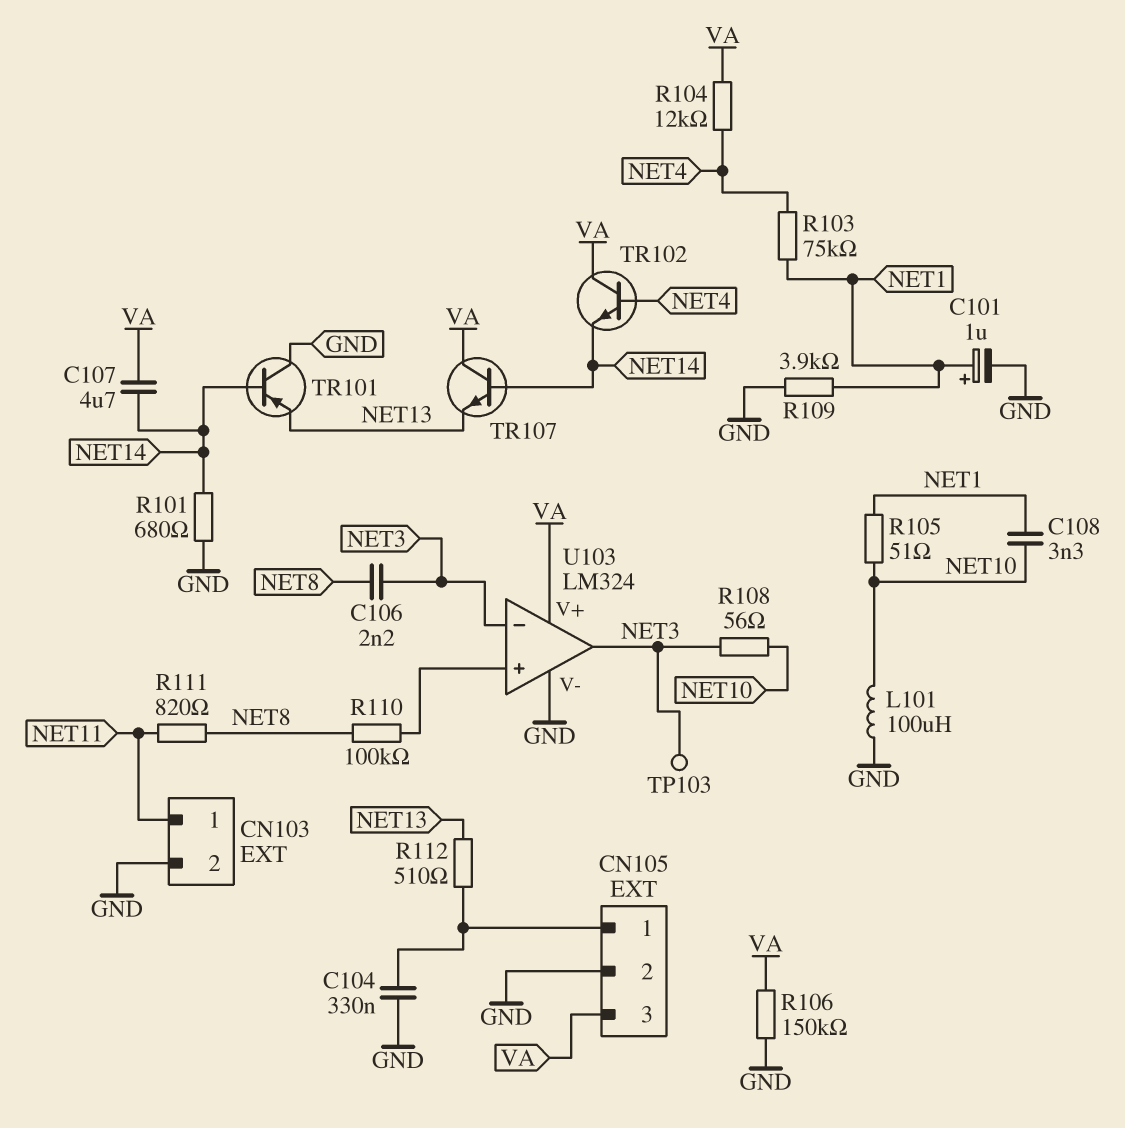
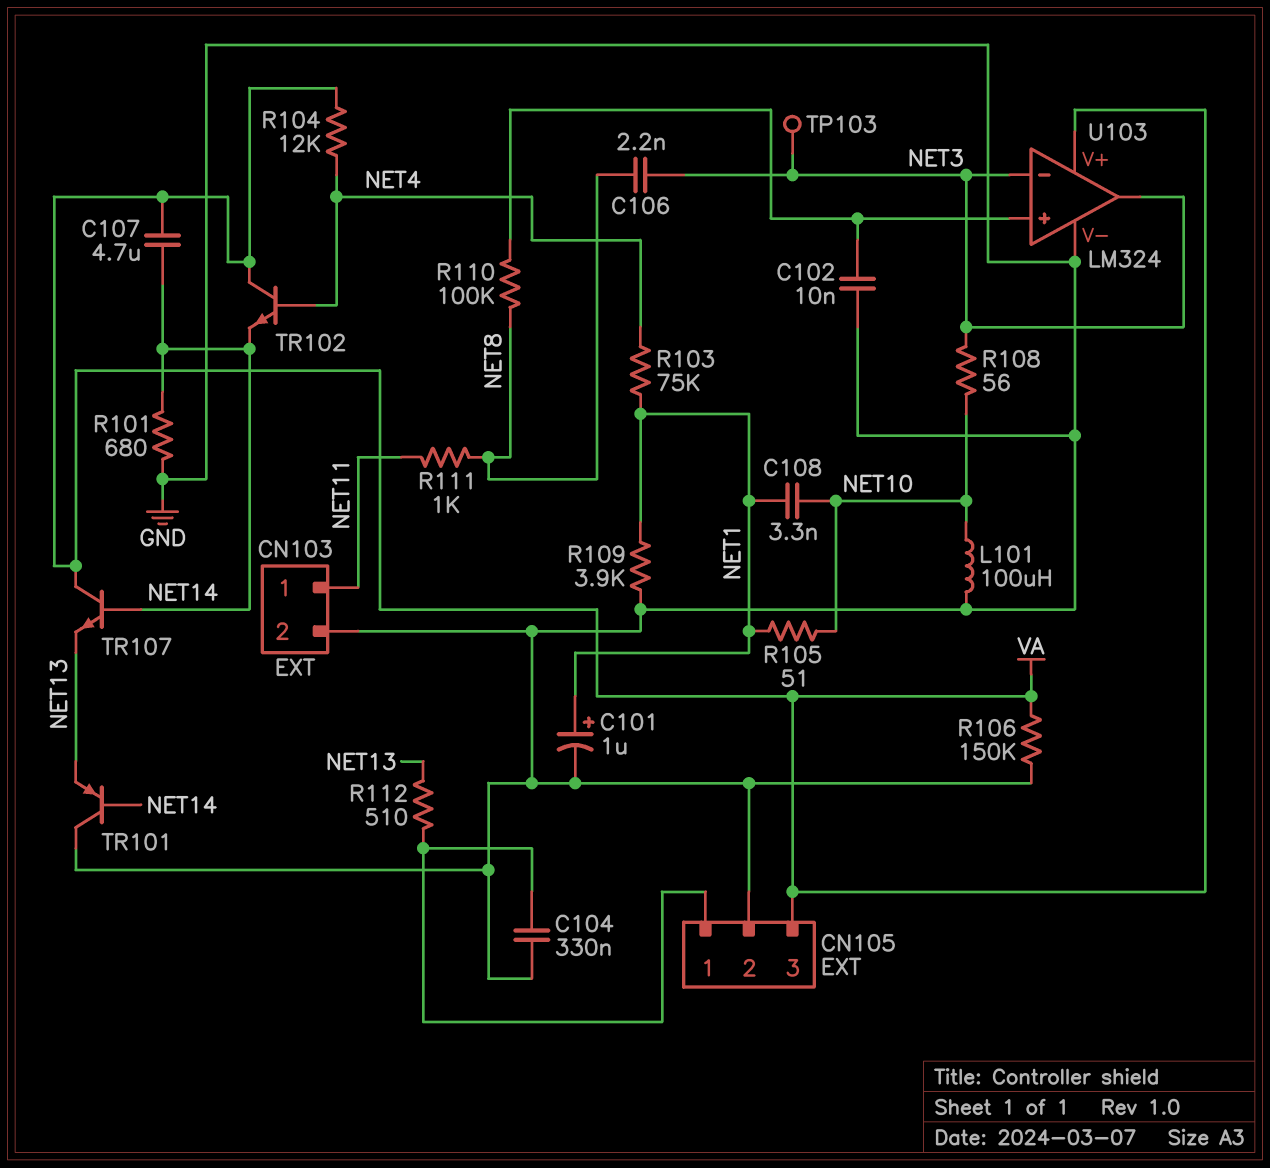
C102: none -> 10nF (GND, U103/in+)
R111: 820 (NET8, NET11) -> 1k (NET8, NET11)

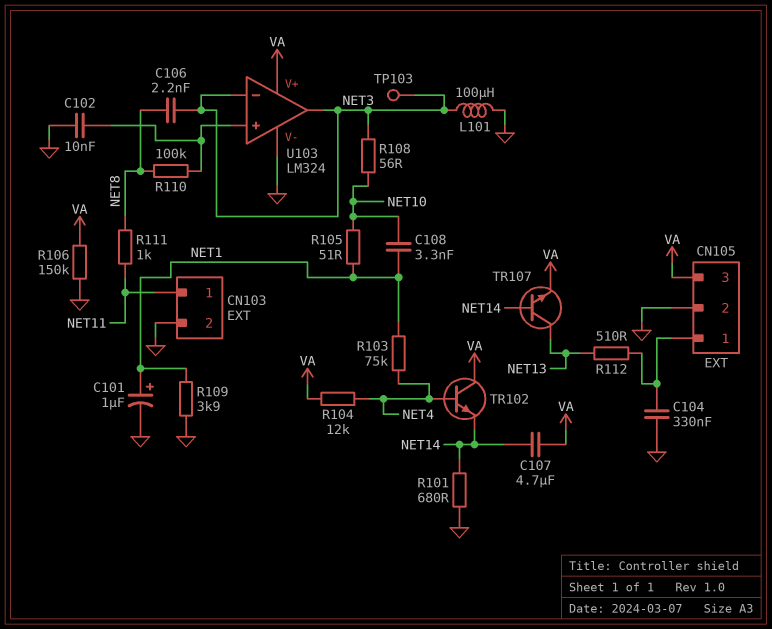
L101: 100uH (GND, NET10) -> 100uH (GND, NET3)
TR101: PNP (B NET14, C GND, E NET13) -> none
TR107: NPN (B NET14, C VA, E NET13) -> NPN (B NET14, C NET13, E VA)

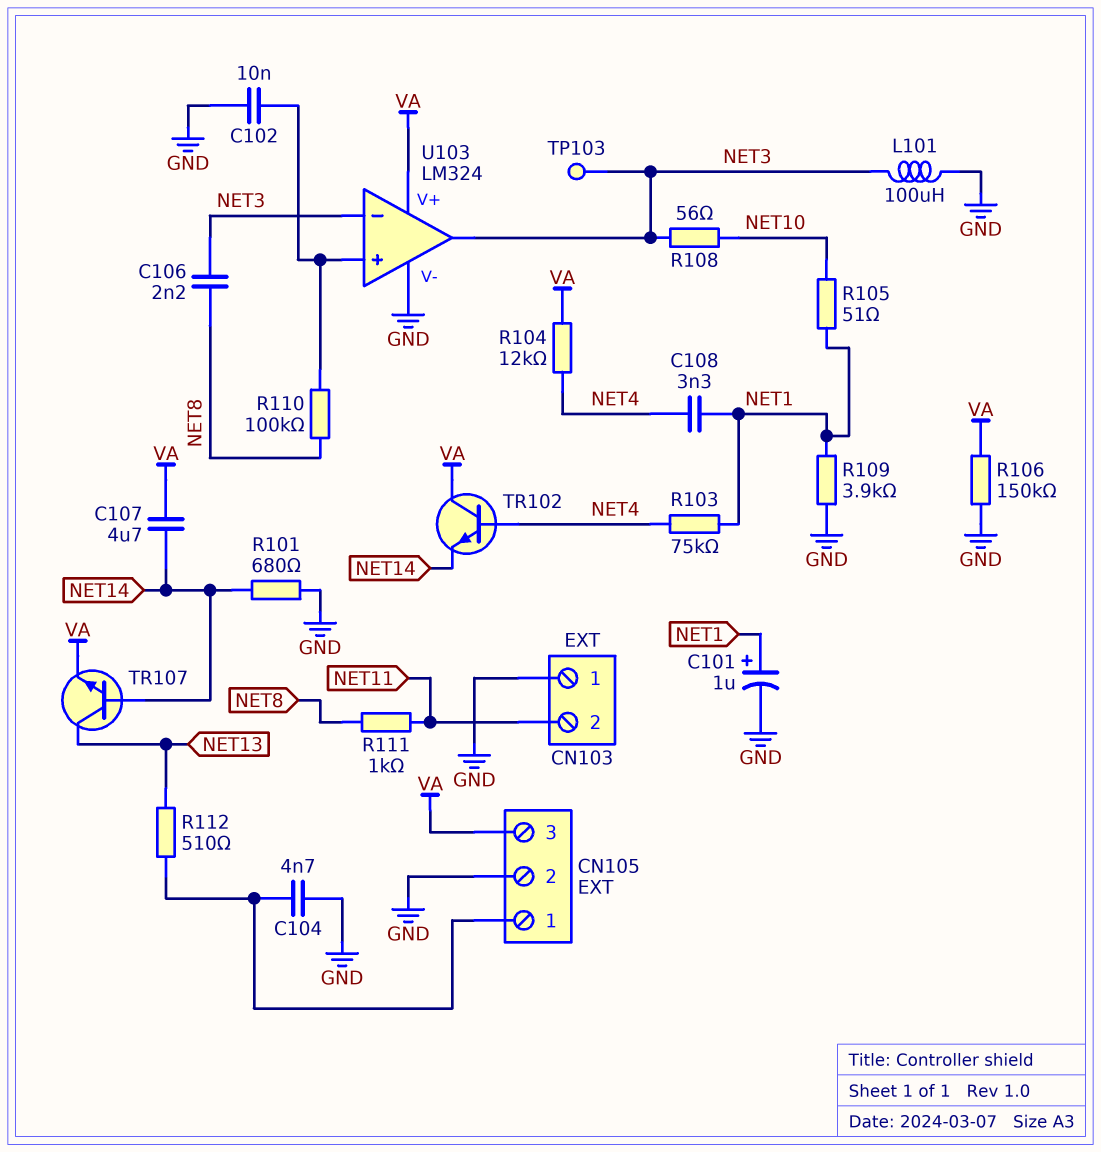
C104: 330nF (CN105/1, GND) -> 4.7nF (CN105/1, GND)
C108: 3.3nF (NET1, NET10) -> 3.3nF (NET1, NET4)
CN103 pin 1: NET11 -> GND
CN103 pin 2: GND -> NET11

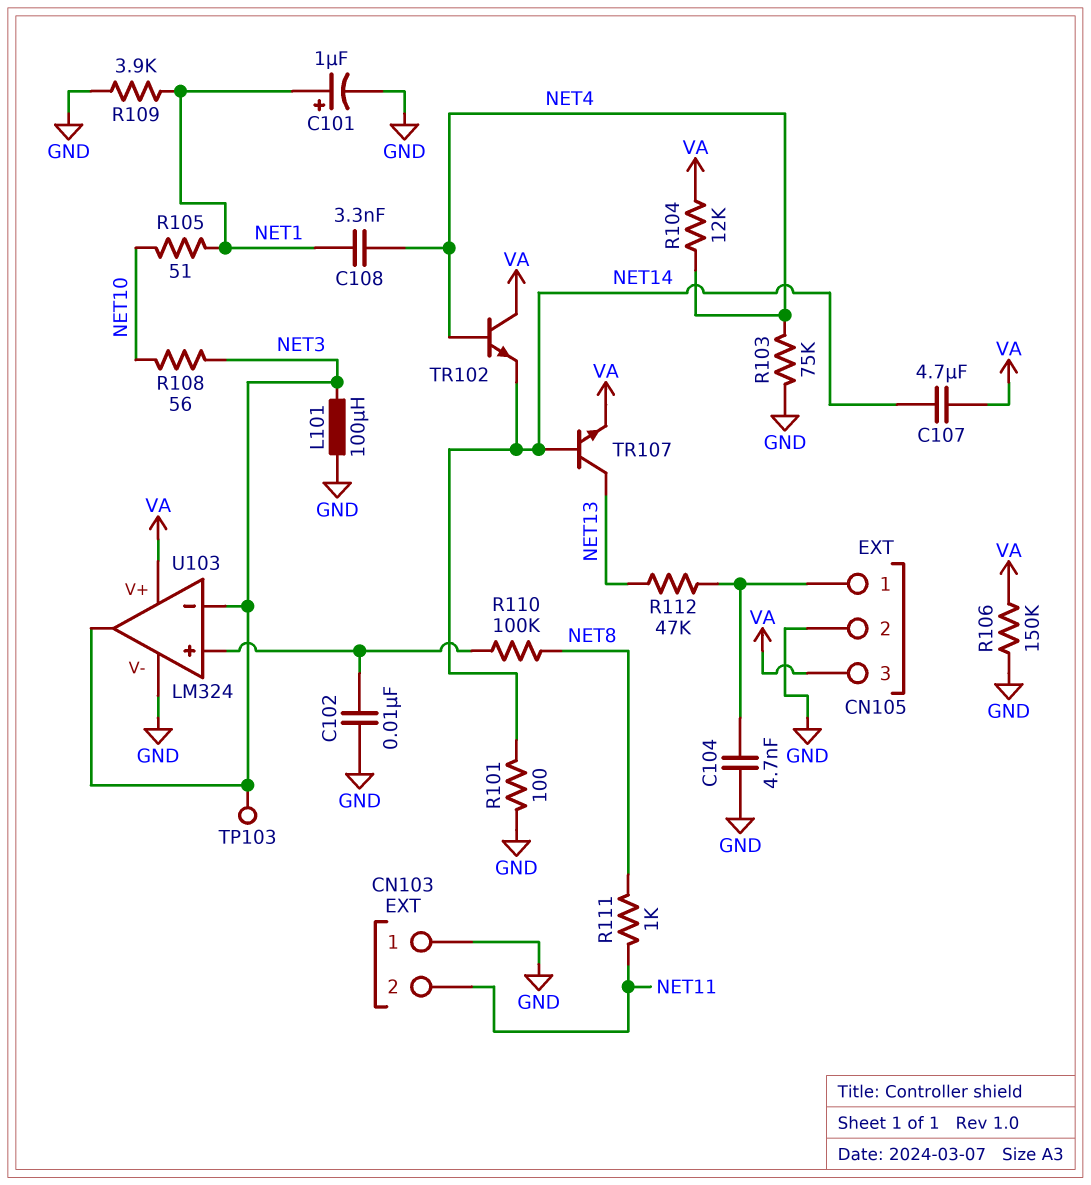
C106: 2.2nF (NET3, NET8) -> none
R101: 680 (GND, NET14) -> 100 (GND, NET14)
R103: 75k (NET1, NET4) -> 75k (GND, NET4)
R112: 510 (CN105/1, NET13) -> 47k (CN105/1, NET13)

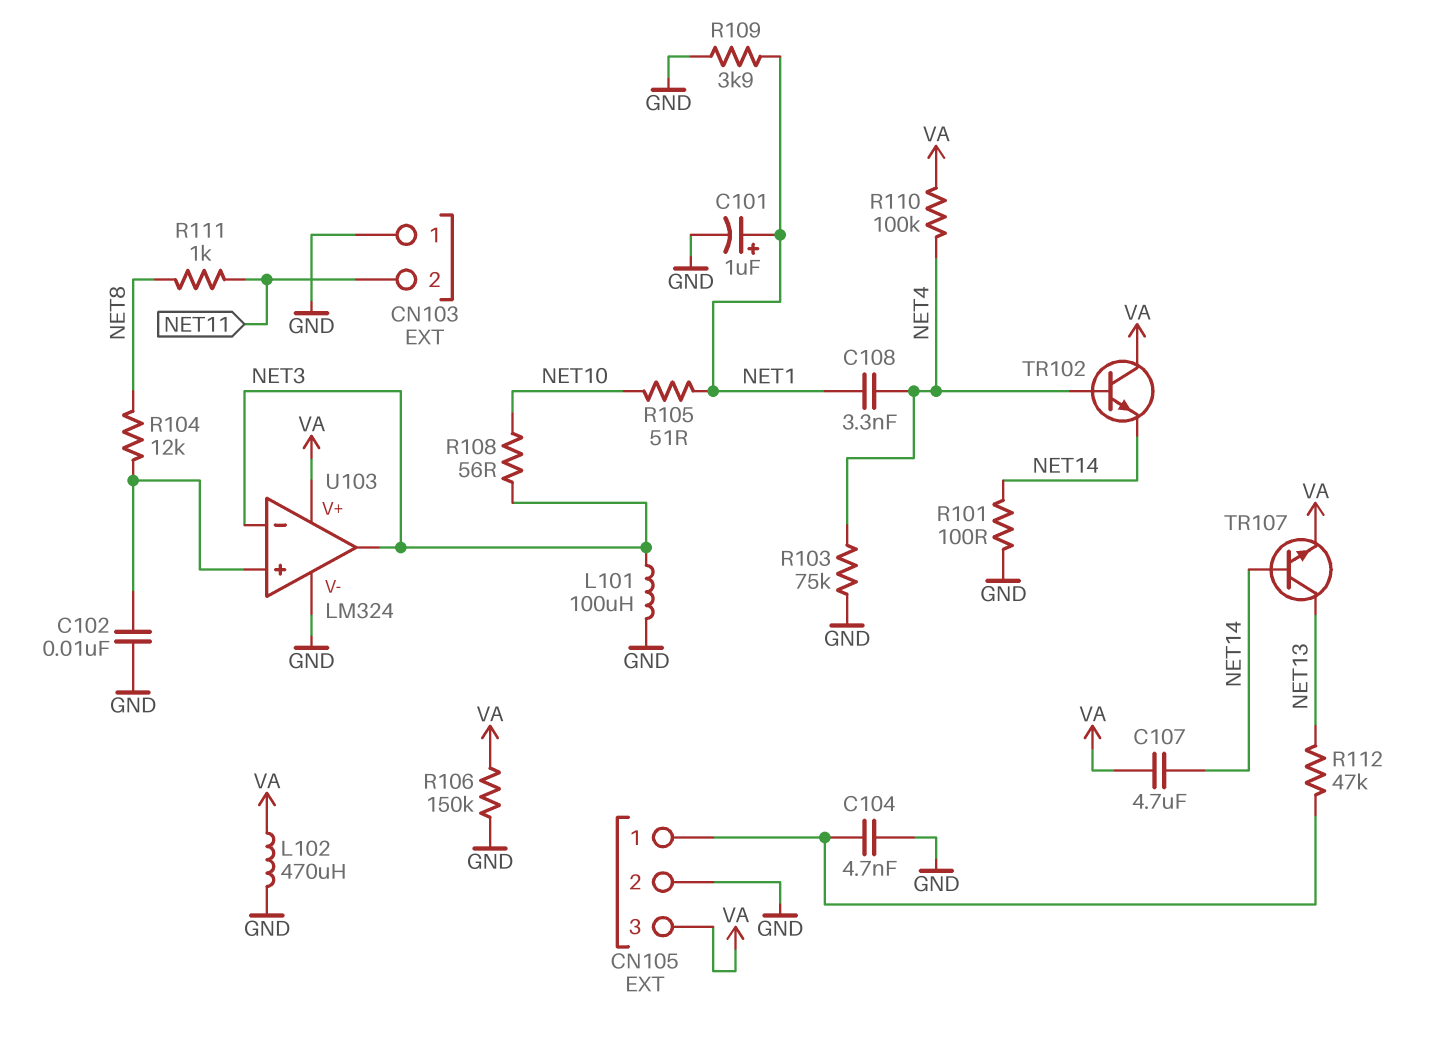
L102: none -> 470uH (GND, VA)
R104: 12k (NET4, VA) -> 12k (NET8, U103/in+)
R110: 100k (NET8, U103/in+) -> 100k (NET4, VA)
TP103: test point (NET3) -> none

